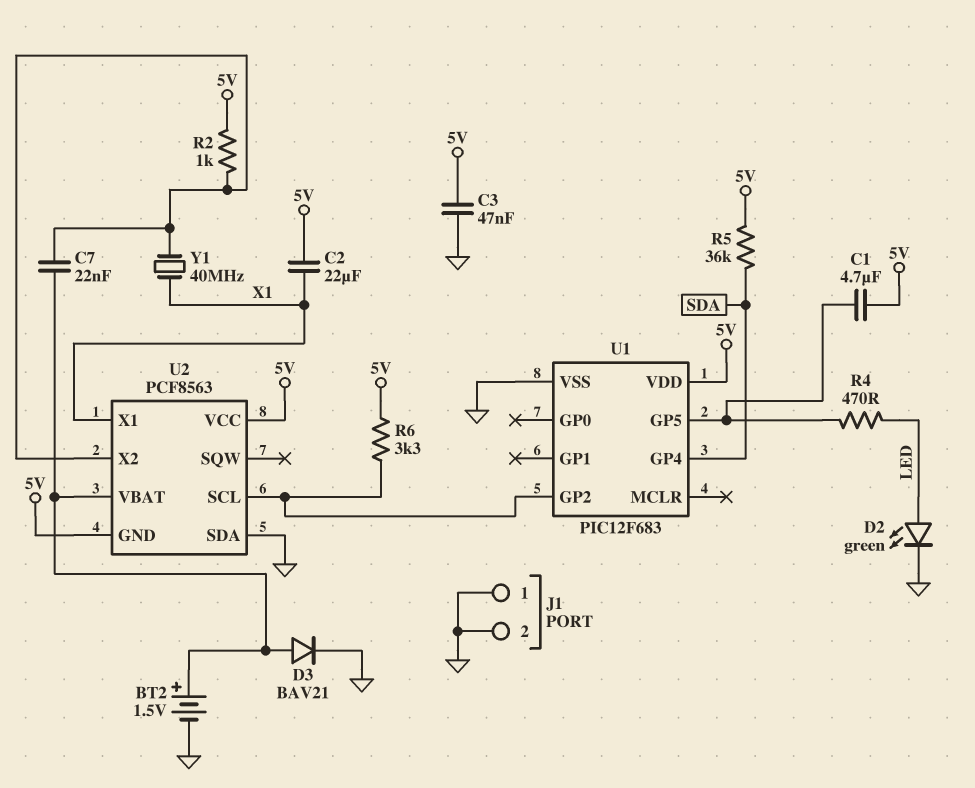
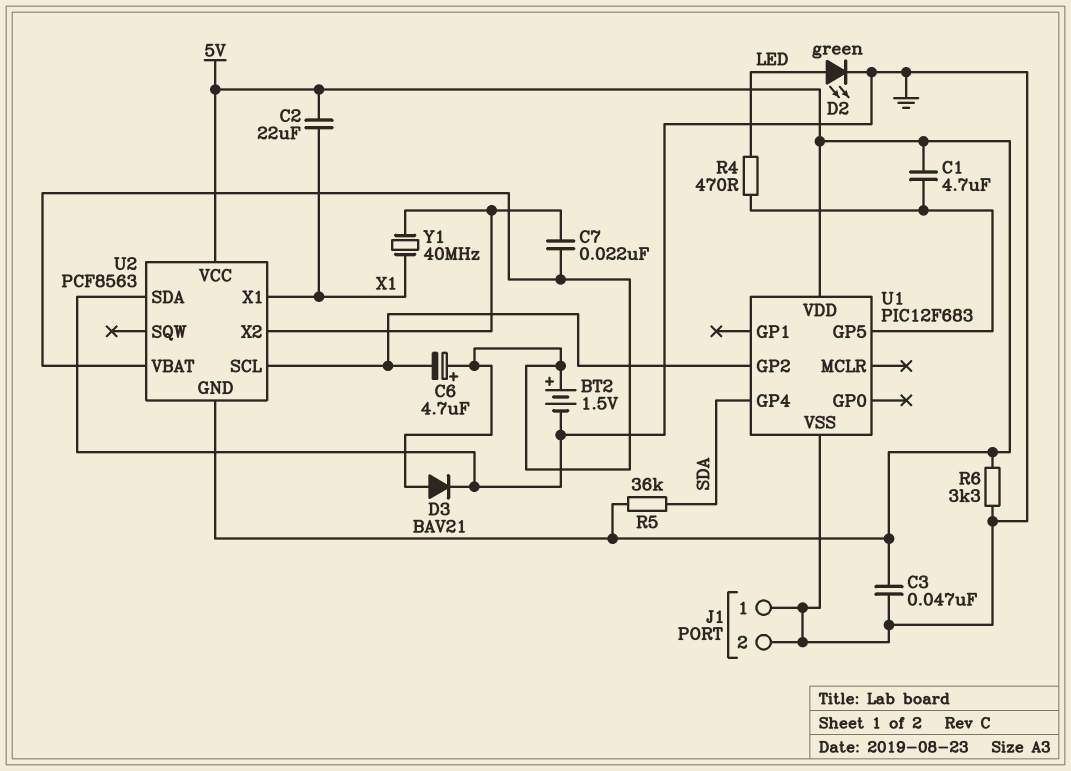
C6: none -> 4.7uF (plus U2/VBAT, minus U1/GP2)
R2: 1k (5V, U2/X2) -> none
R6: 3.3k (5V, U1/GP2) -> 3.3k (5V, GND)

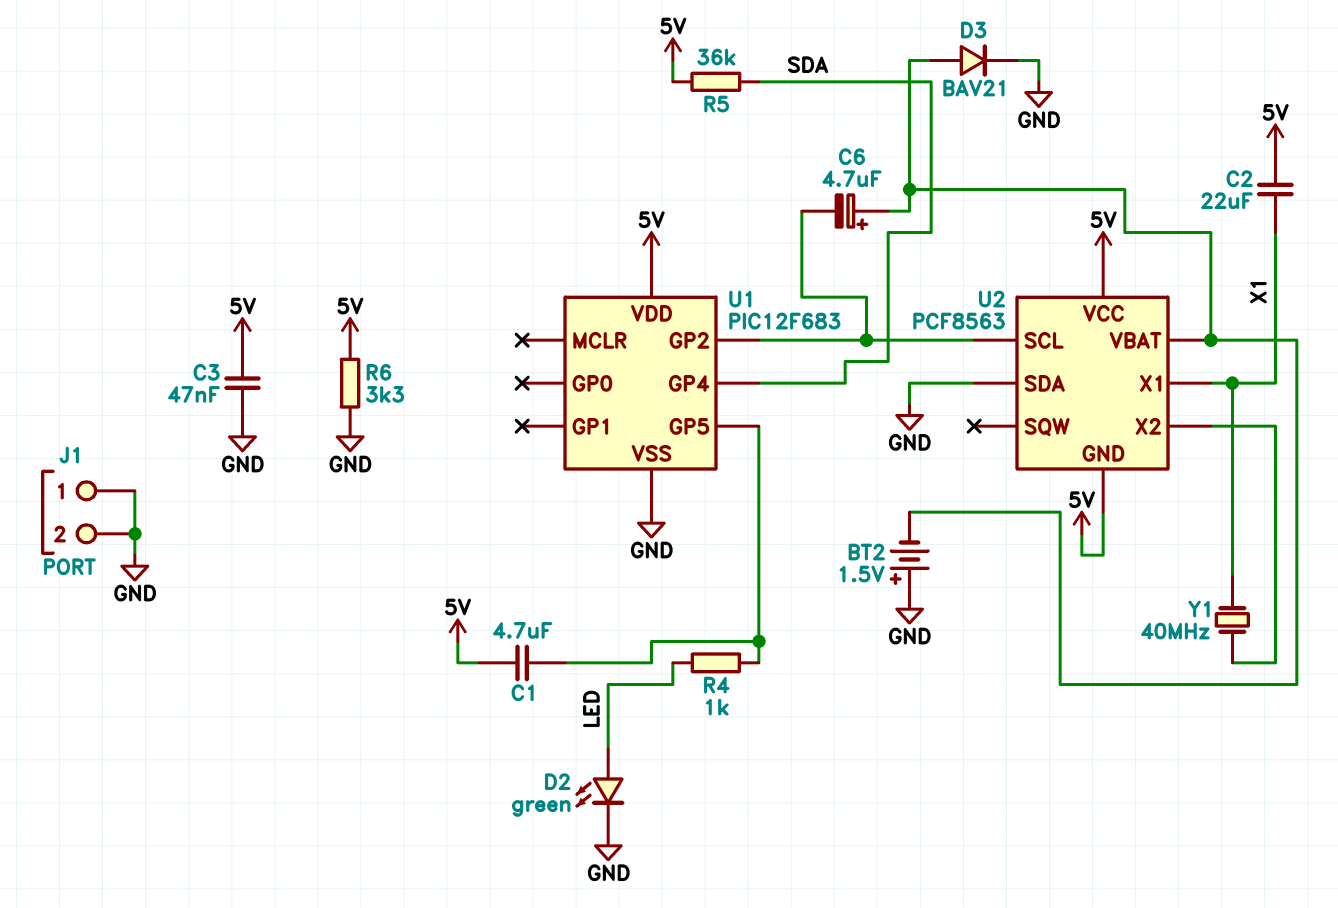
BT2: 1.5V (plus U2/VBAT, minus GND) -> 1.5V (plus GND, minus U2/VBAT)
C7: 22nF (U2/VBAT, U2/X2) -> none
R4: 470 (LED, U1/GP5) -> 1k (LED, U1/GP5)

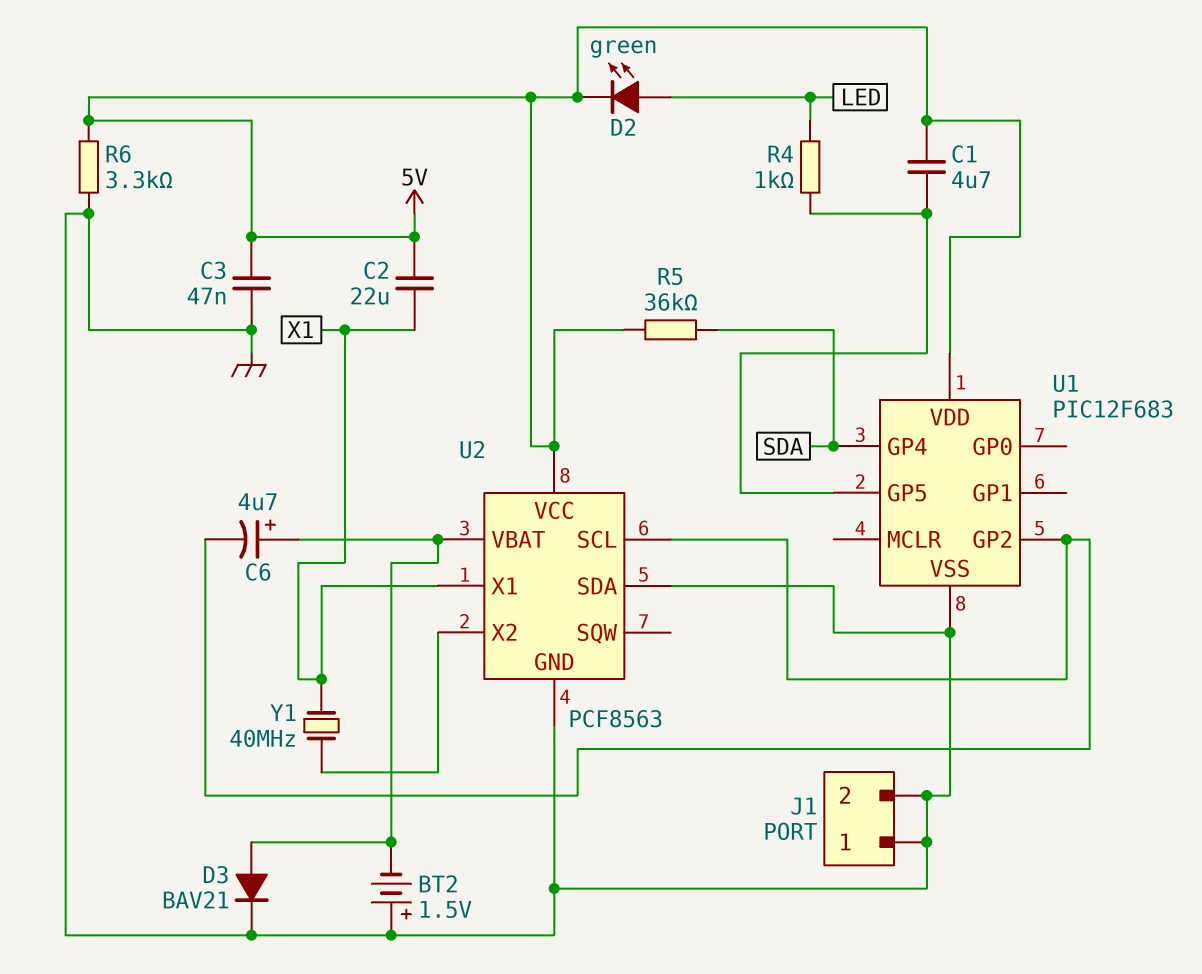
D2: LED green (A LED, K GND) -> LED green (A LED, K 5V)
U2 pin GND: 5V -> GND

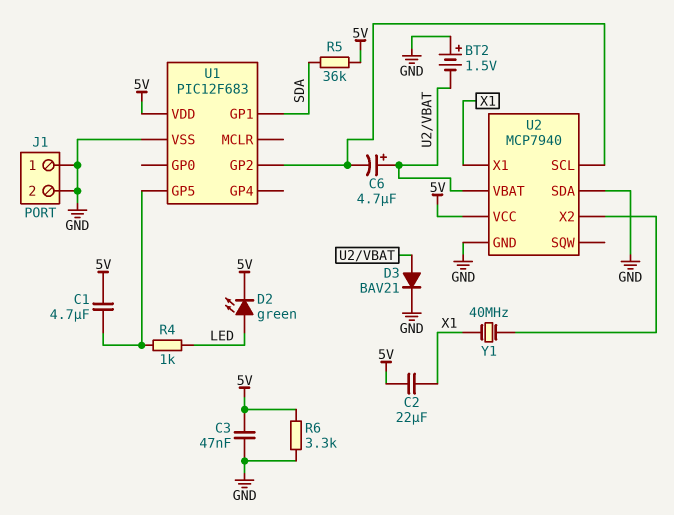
U1 pin GP1: none -> SDA
U1 pin GP4: SDA -> none
U2: PCF8563 -> MCP7940

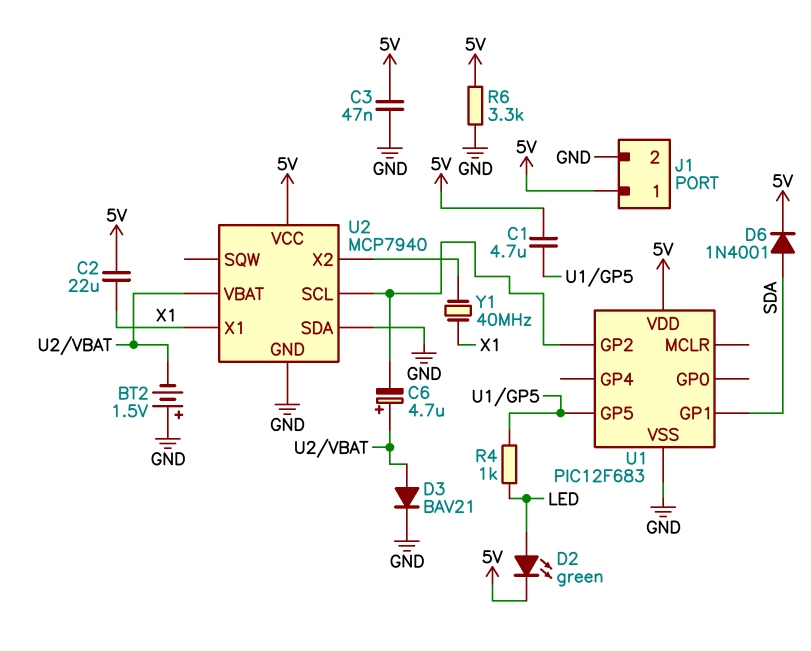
D6: none -> diode 1N4001 (A SDA, K 5V)
J1 pin 1: GND -> 5V
R5: 36k (5V, SDA) -> none

